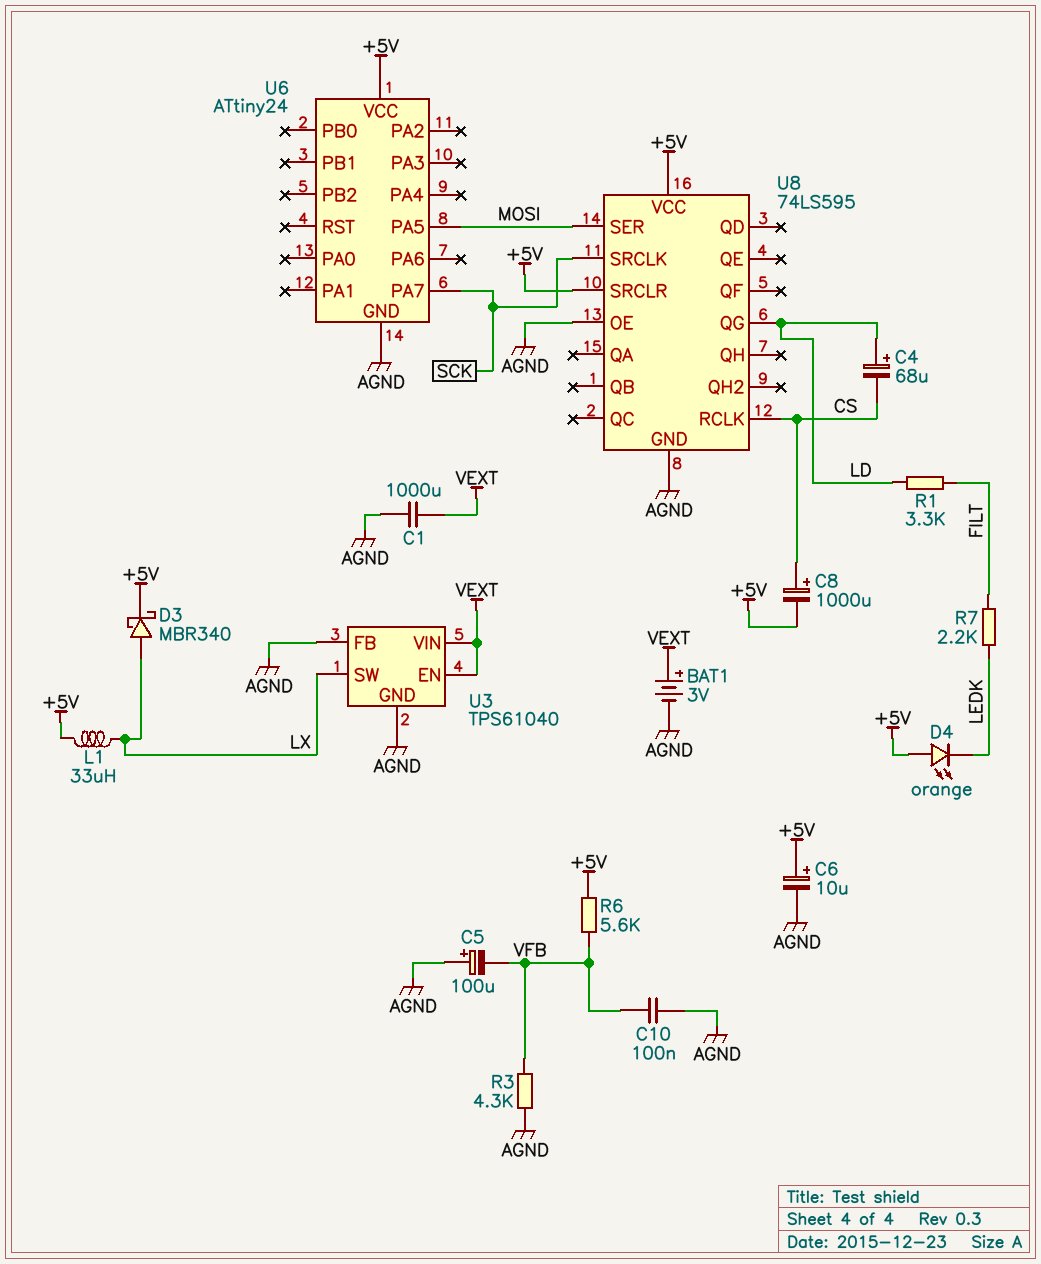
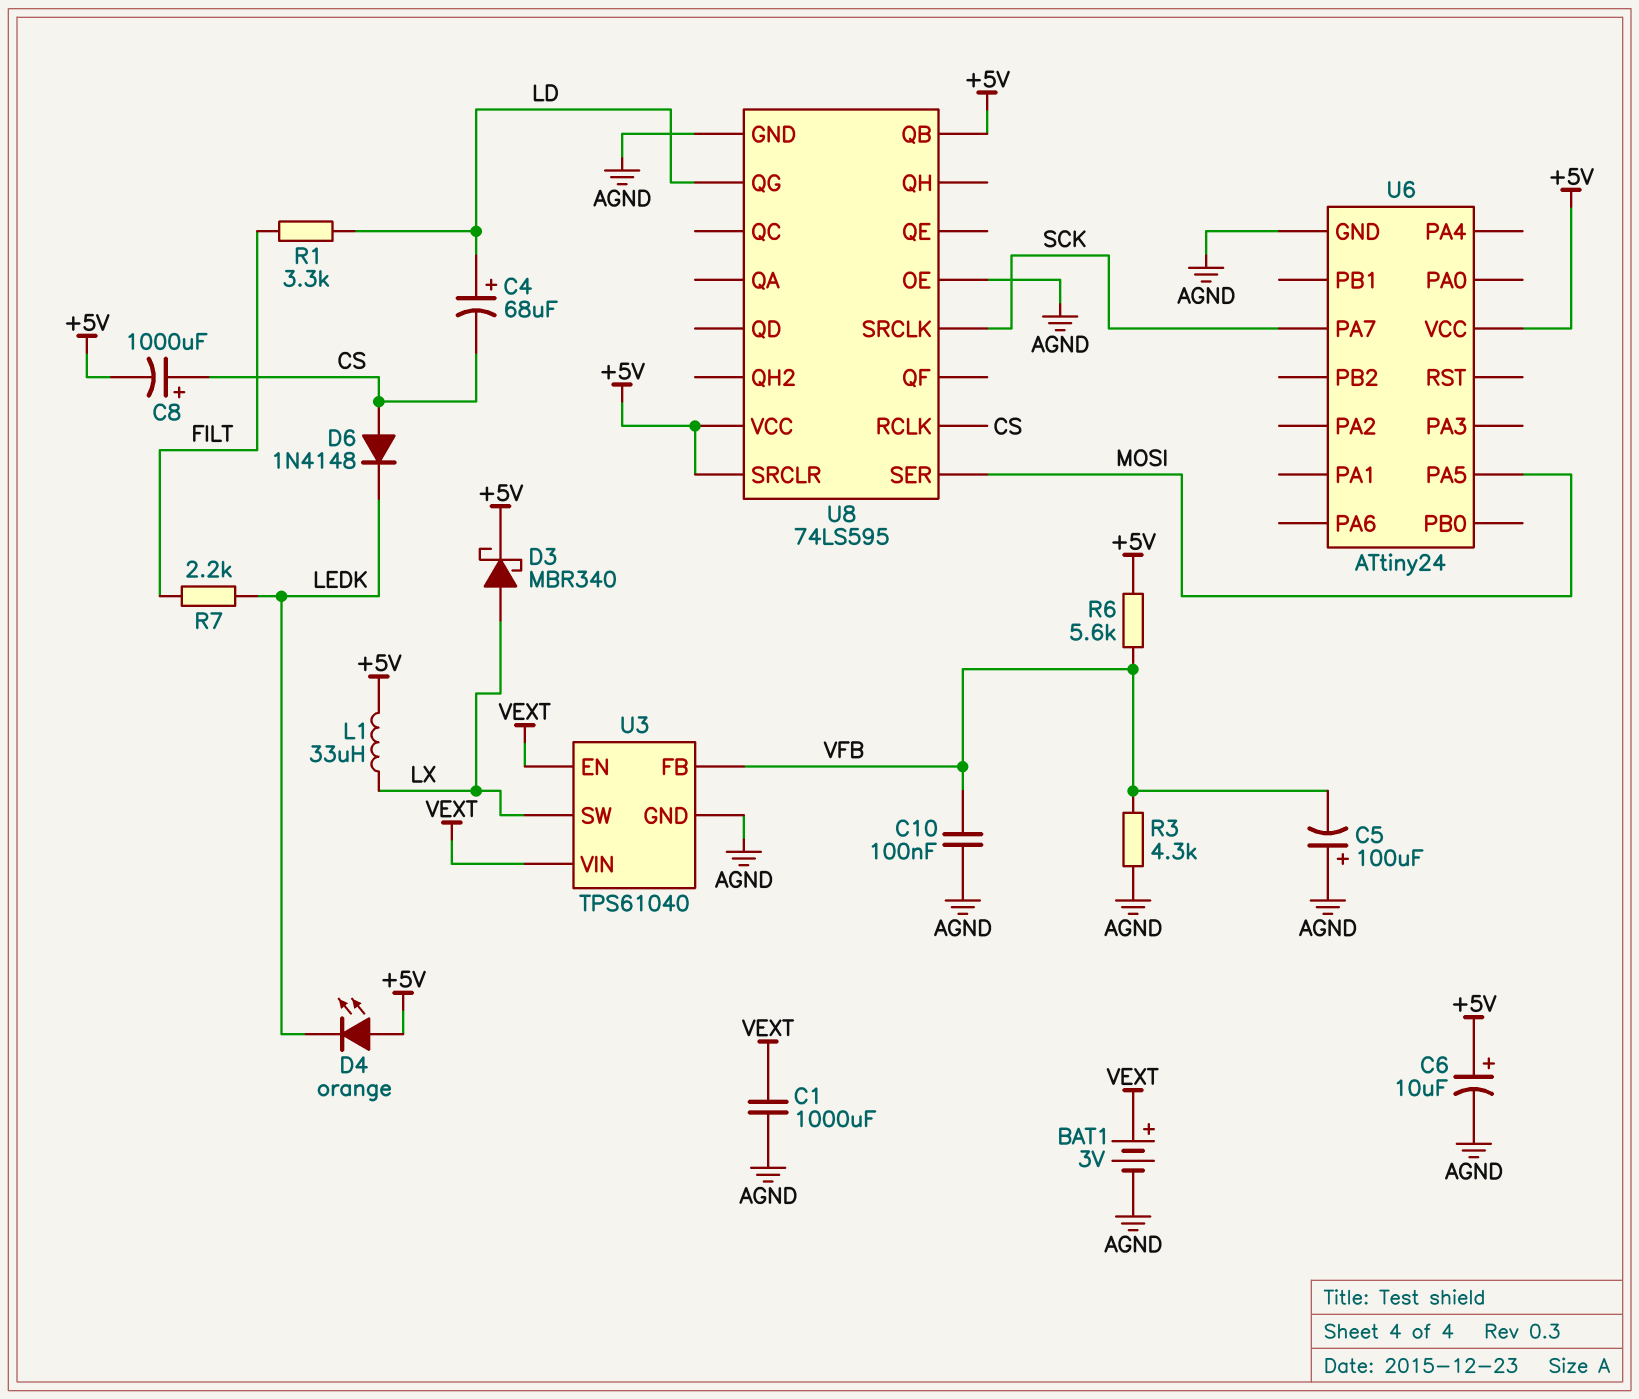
D6: none -> diode 1N4148 (A CS, K LEDK)
U3 pin FB: AGND -> VFB
U8 pin QB: none -> +5V

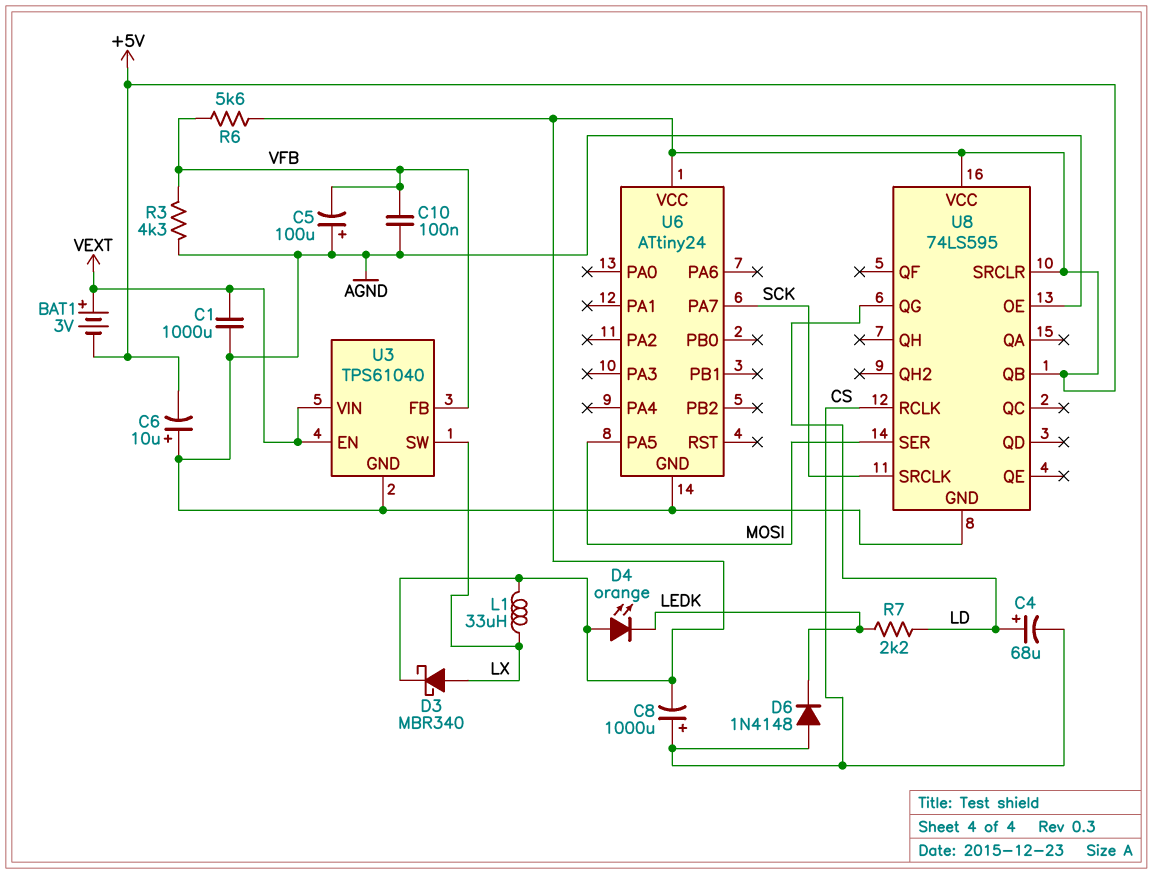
BAT1: 3V (plus VEXT, minus AGND) -> 3V (plus VEXT, minus +5V)
C6: 10uF (plus +5V, minus AGND) -> 10uF (plus AGND, minus +5V)
R1: 3.3k (FILT, LD) -> none
R7: 2.2k (FILT, LEDK) -> 2.2k (LD, LEDK)

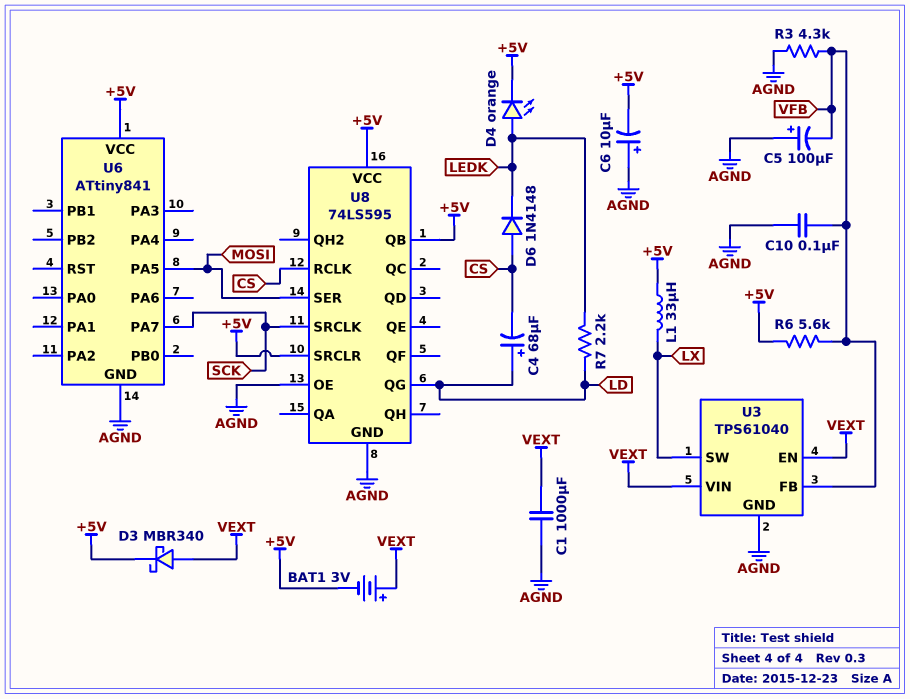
C8: 1000uF (plus CS, minus +5V) -> none
D3: schottky MBR340 (A LX, K +5V) -> schottky MBR340 (A VEXT, K +5V)
D4: LED orange (A +5V, K LEDK) -> LED orange (A LEDK, K +5V)
U6: ATtiny24 -> ATtiny841

